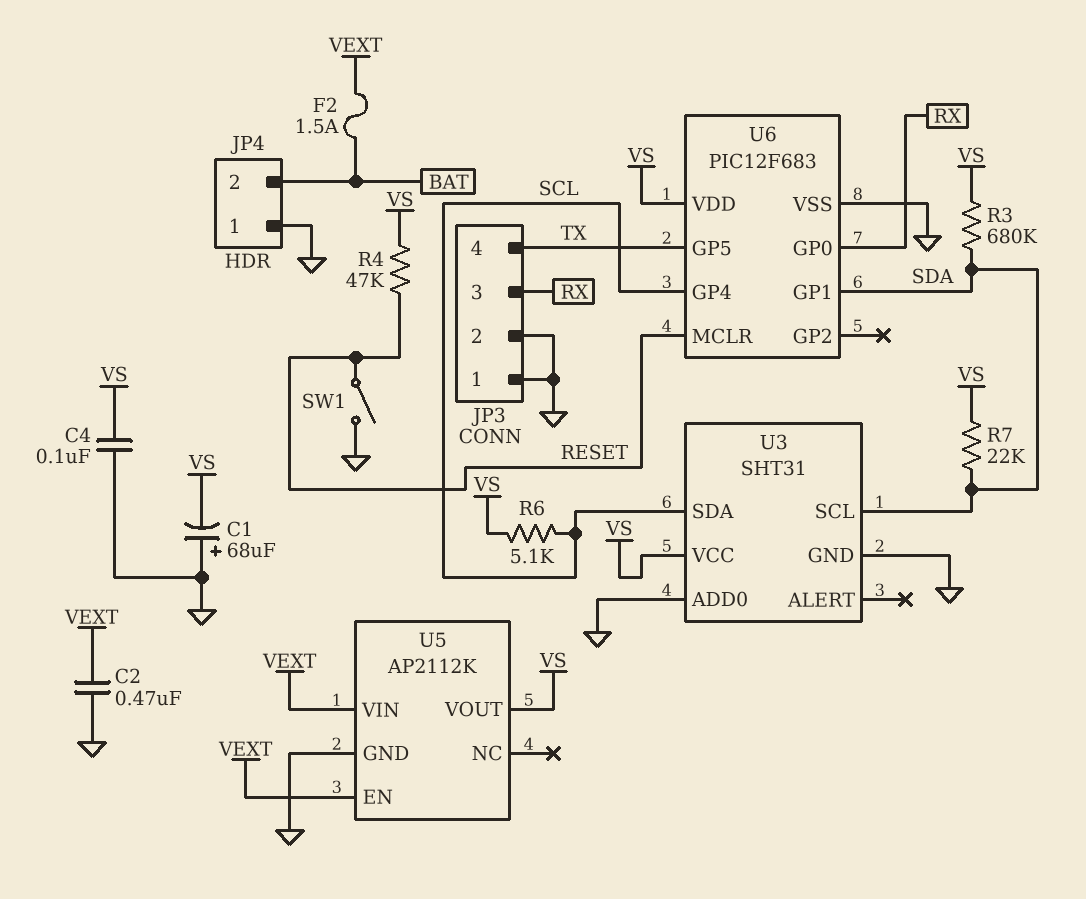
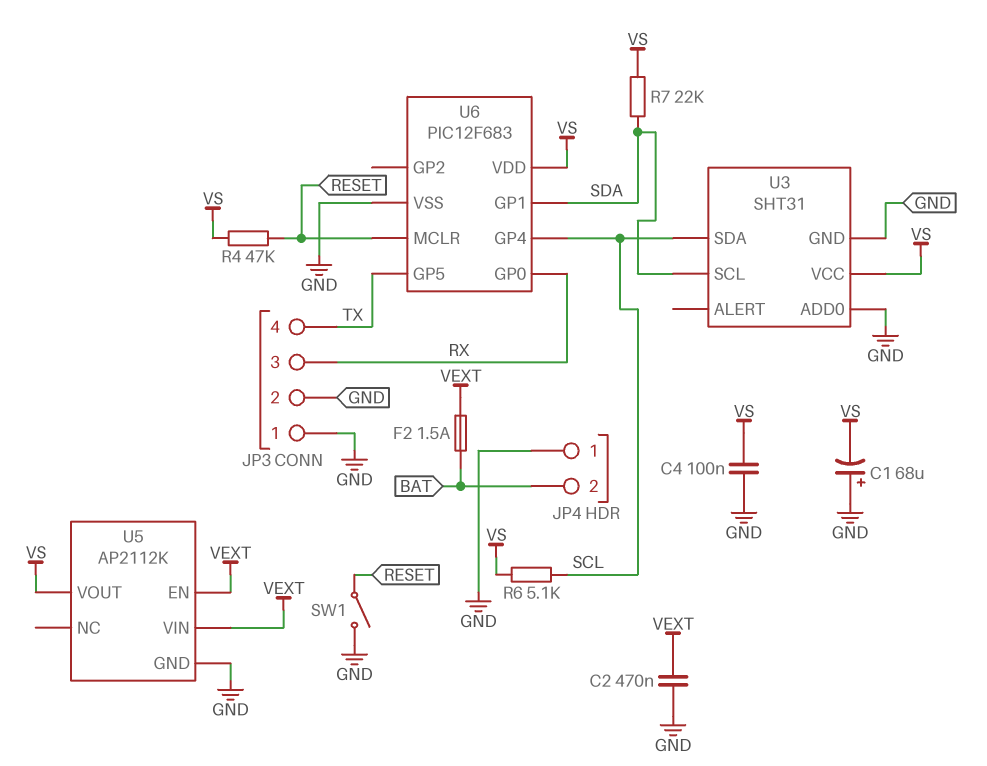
R3: 680k (SDA, VS) -> none

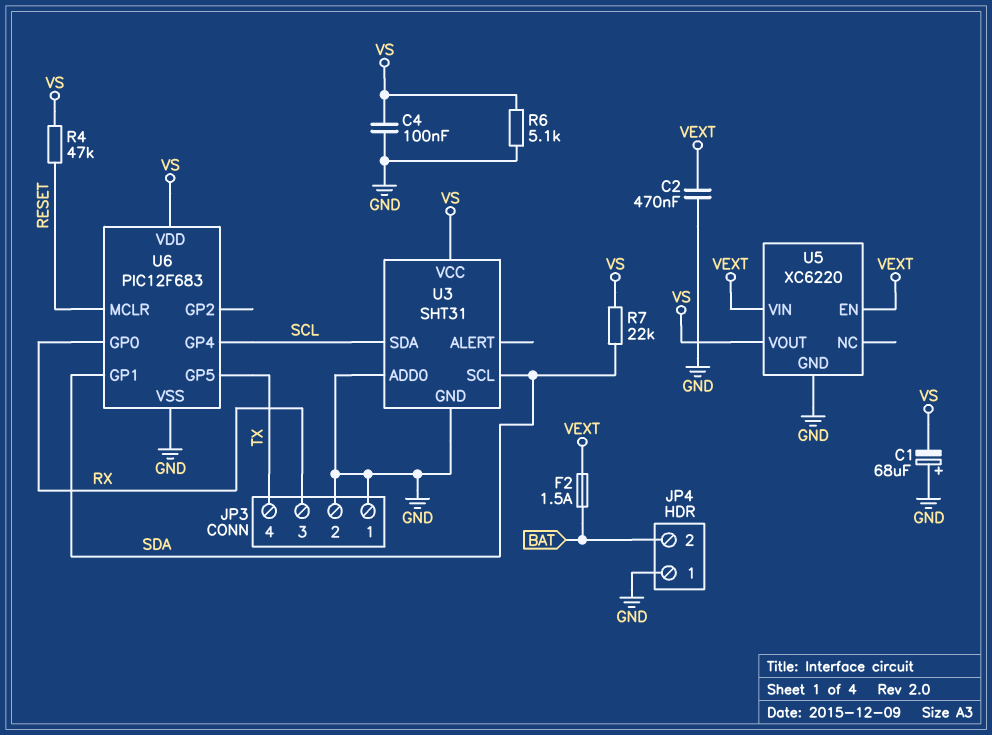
R6: 5.1k (SCL, VS) -> 5.1k (GND, VS)
SW1: switch (GND, RESET) -> none
U5: AP2112K -> XC6220

